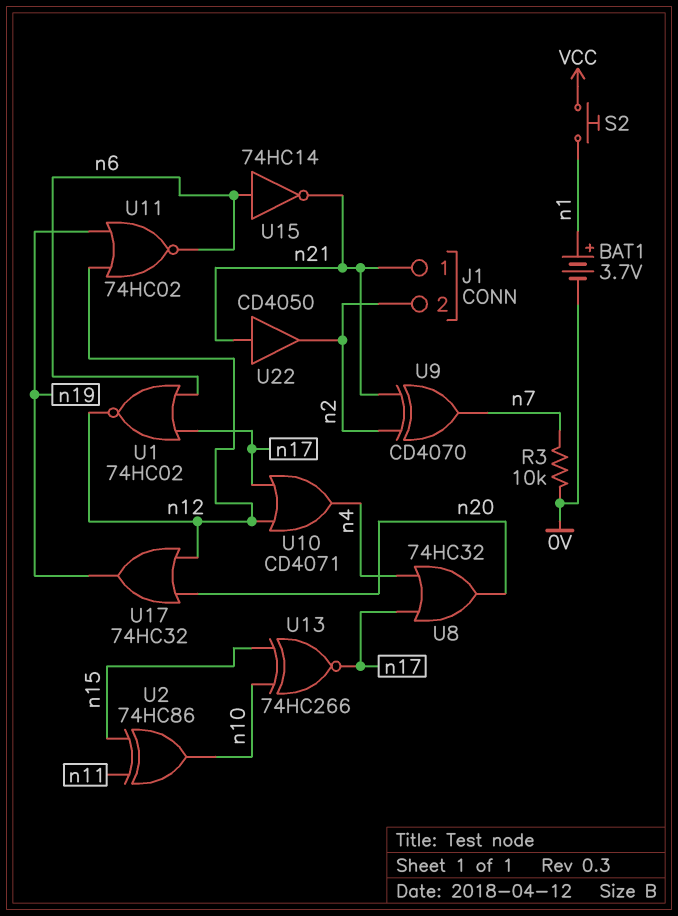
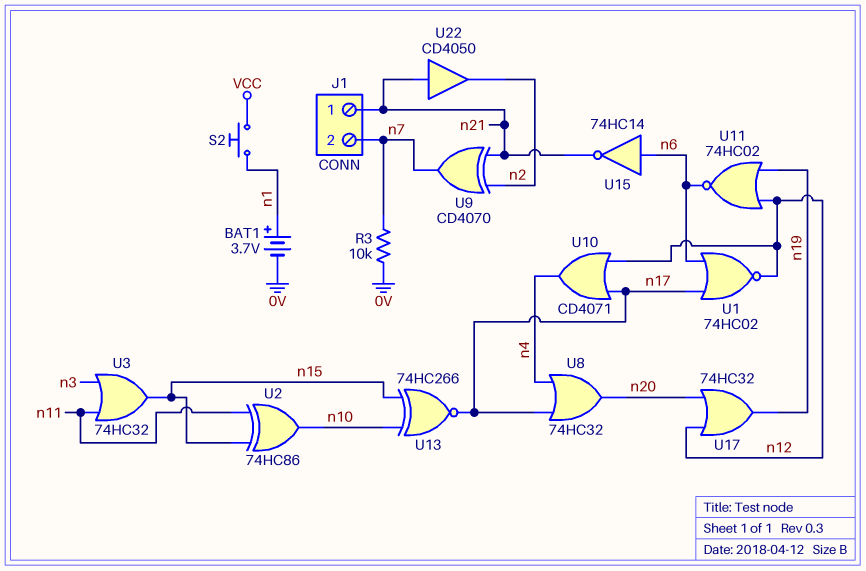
J1 pin 2: n2 -> n7
U3: none -> OR 74HC32 (in n3, in n11, out n15)

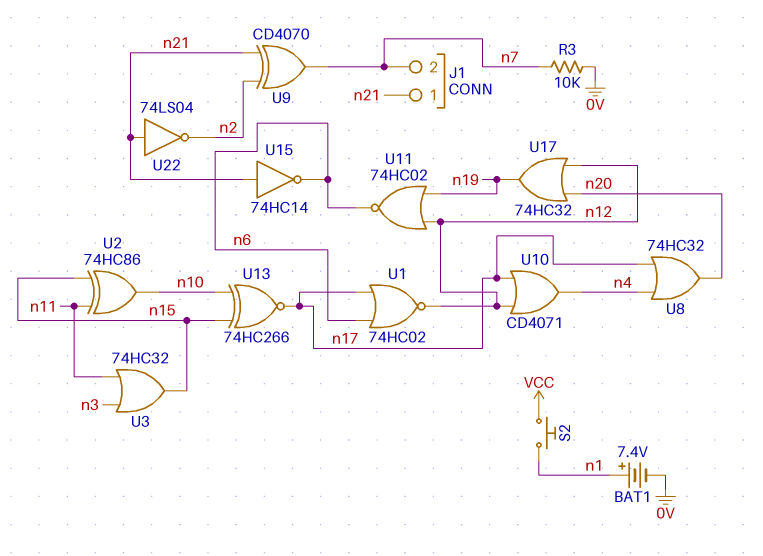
BAT1: 3.7V (plus n1, minus 0V) -> 7.4V (plus n1, minus 0V)
U15: NOT 74HC14 (in n6, out n21) -> NOT 74HC14 (in n21, out n6)
U22: buffer CD4050 (in n21, out n2) -> NOT 74LS04 (in n21, out n2)

